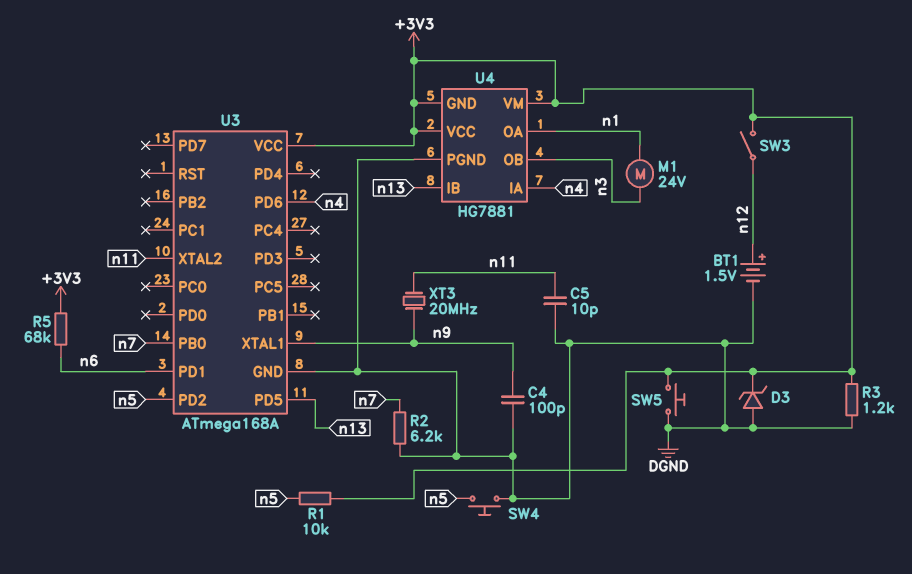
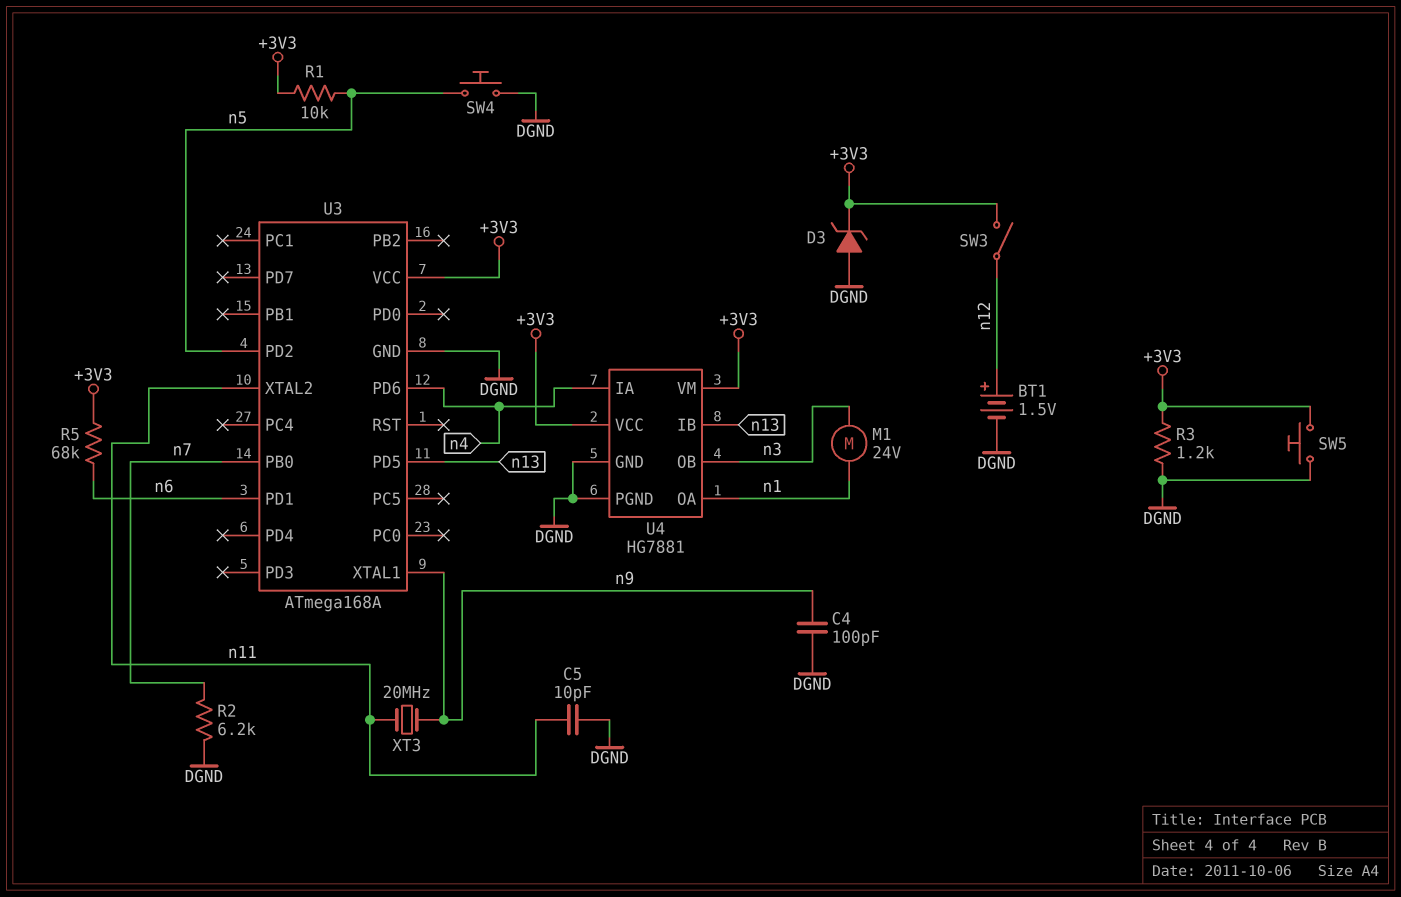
U4 pin GND: +3V3 -> DGND

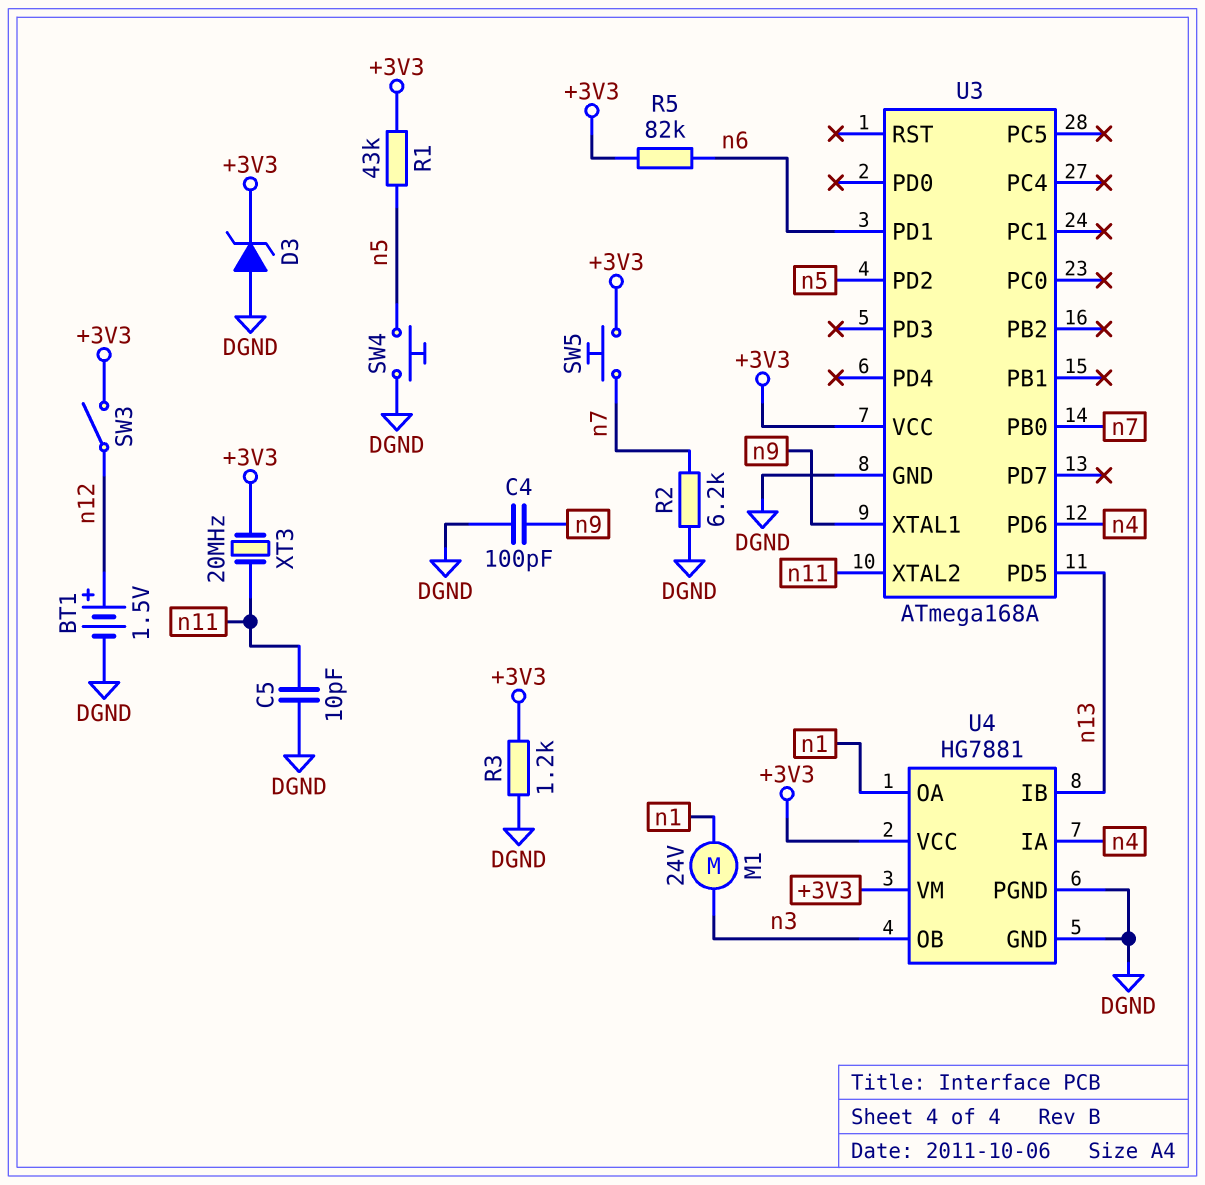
R1: 10k (+3V3, n5) -> 43k (+3V3, n5)
R5: 68k (+3V3, n6) -> 82k (+3V3, n6)
SW5: button (+3V3, DGND) -> button (+3V3, n7)
XT3: 20MHz (n9, n11) -> 20MHz (+3V3, n11)

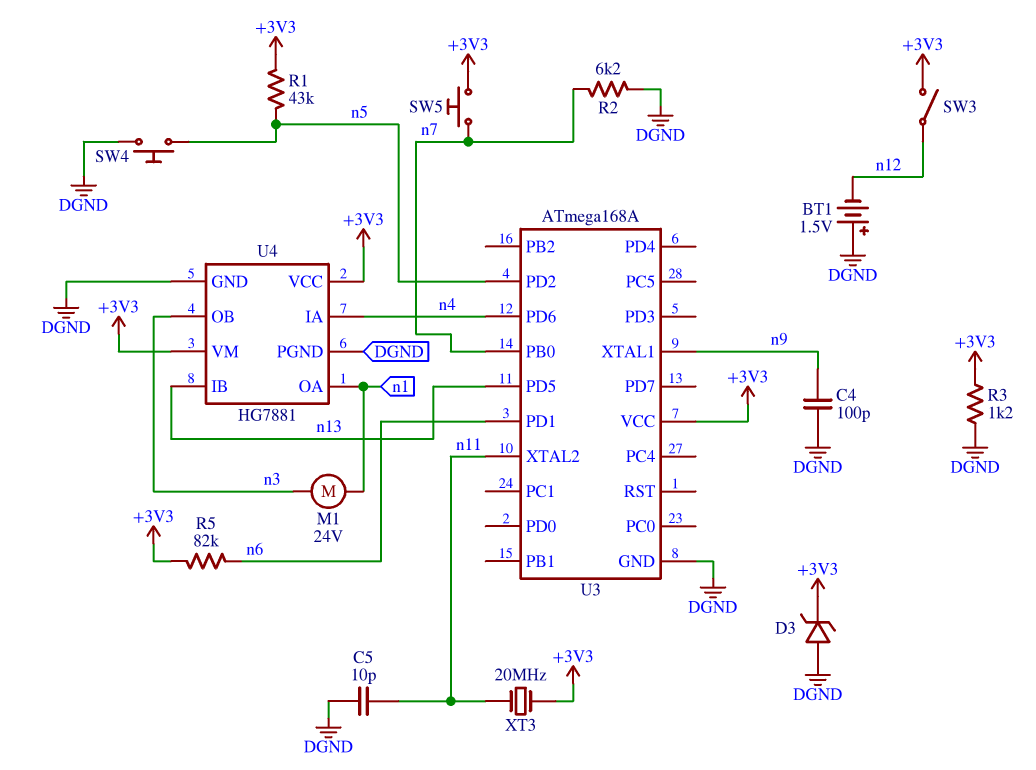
BT1: 1.5V (plus n12, minus DGND) -> 1.5V (plus DGND, minus n12)

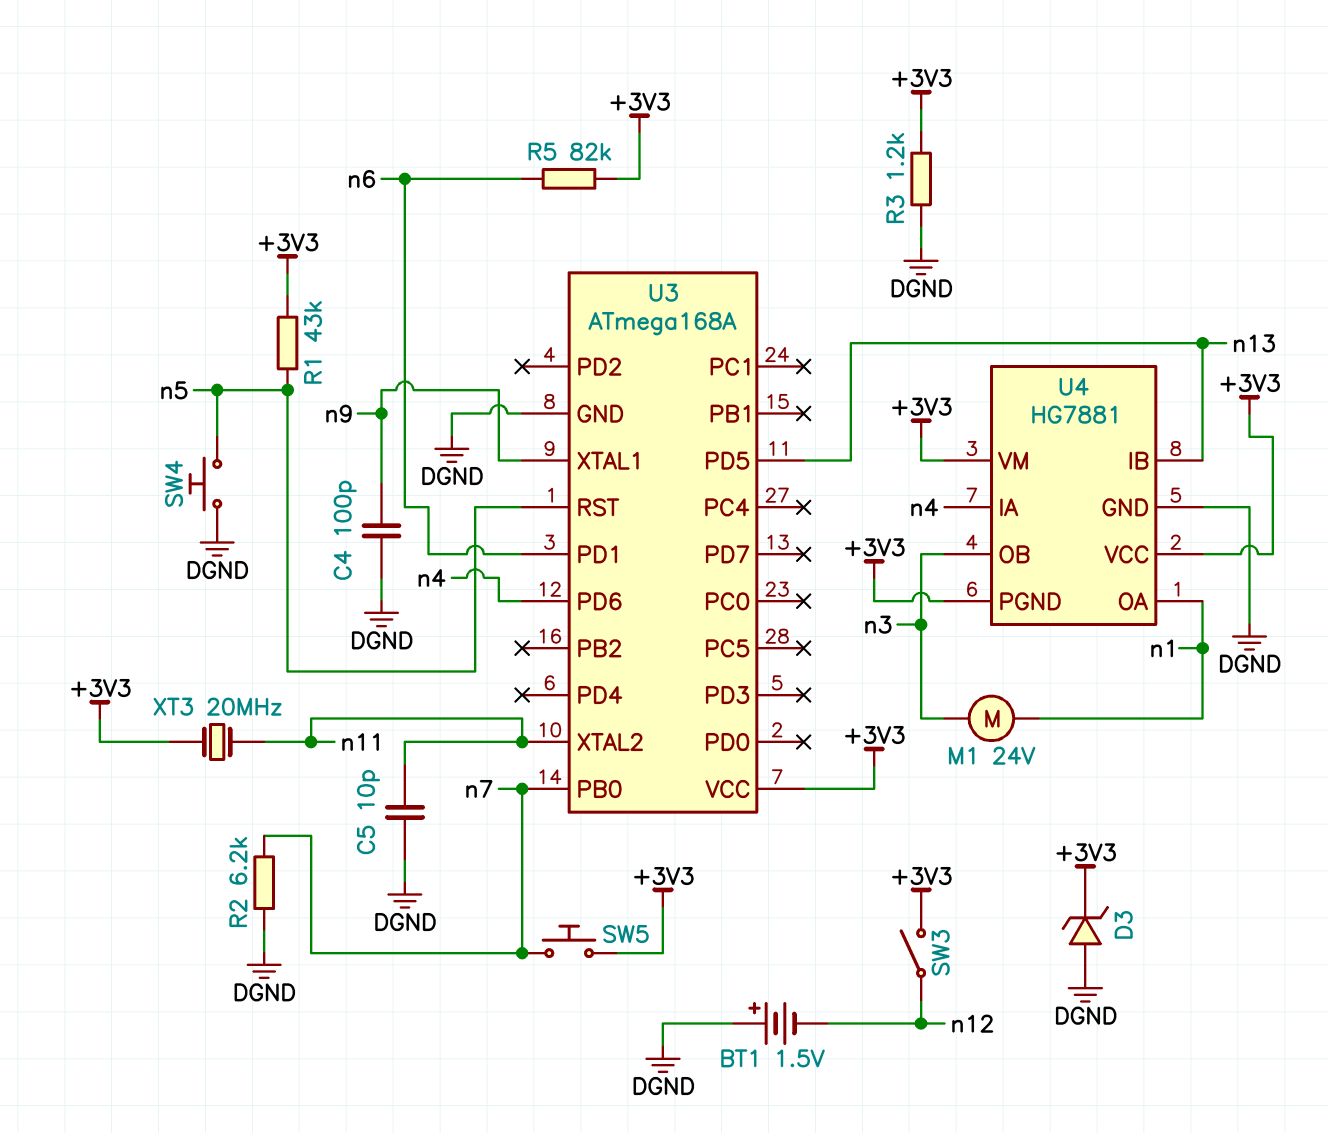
U3 pin PD2: n5 -> none
U3 pin RST: none -> n5
U4 pin PGND: DGND -> +3V3

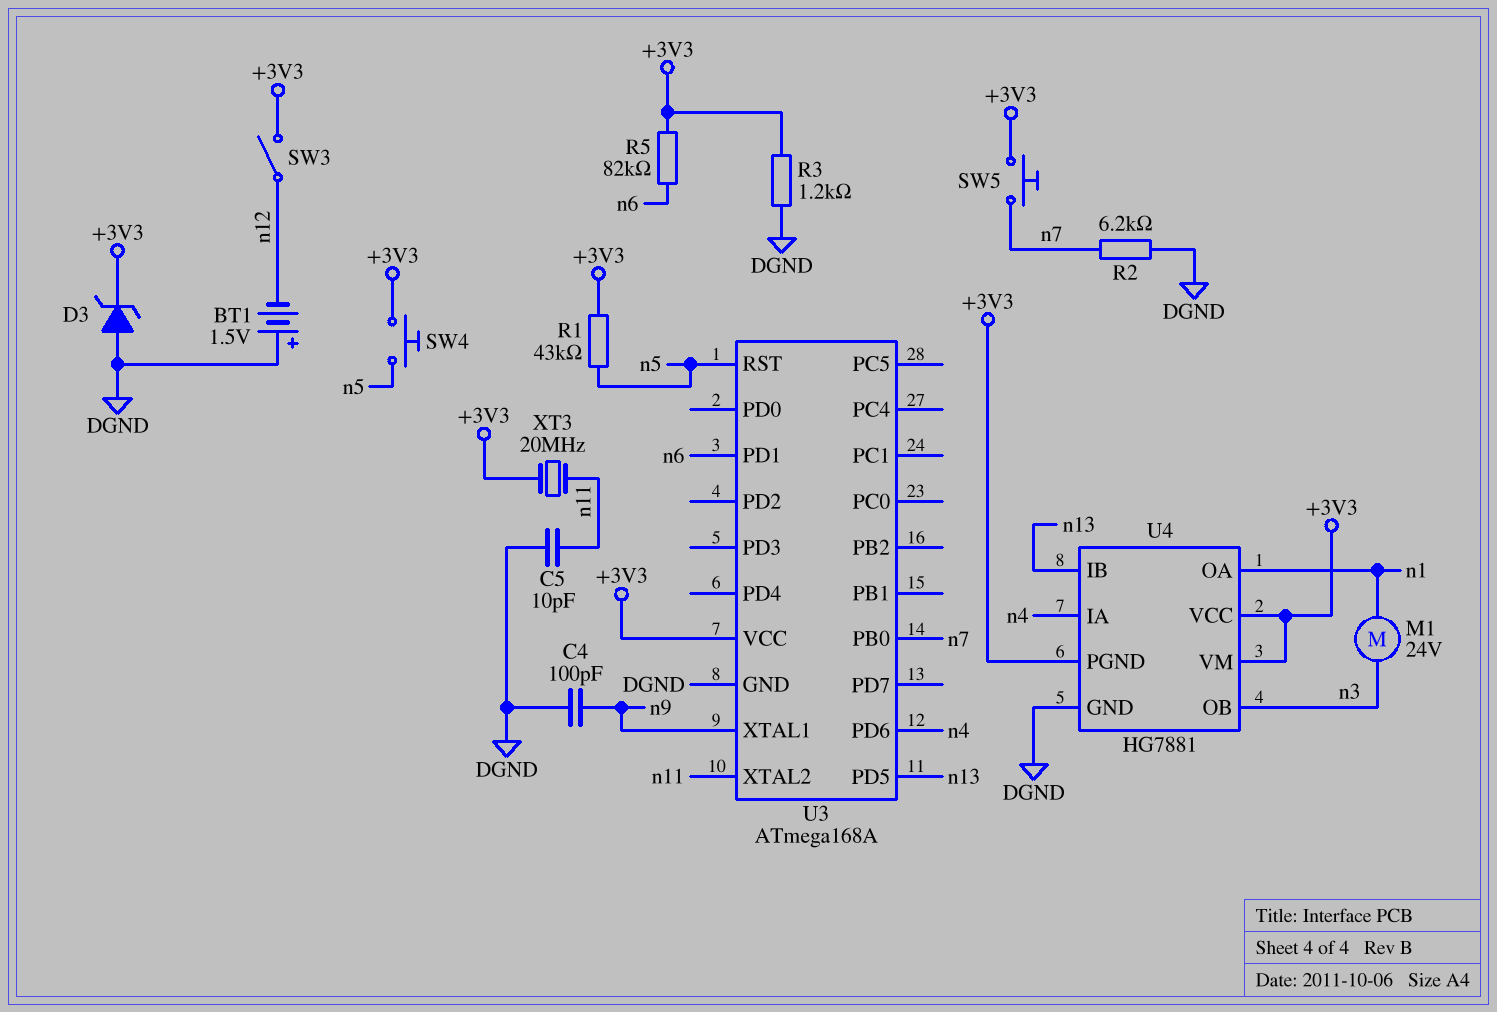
SW4: button (DGND, n5) -> button (+3V3, n5)

